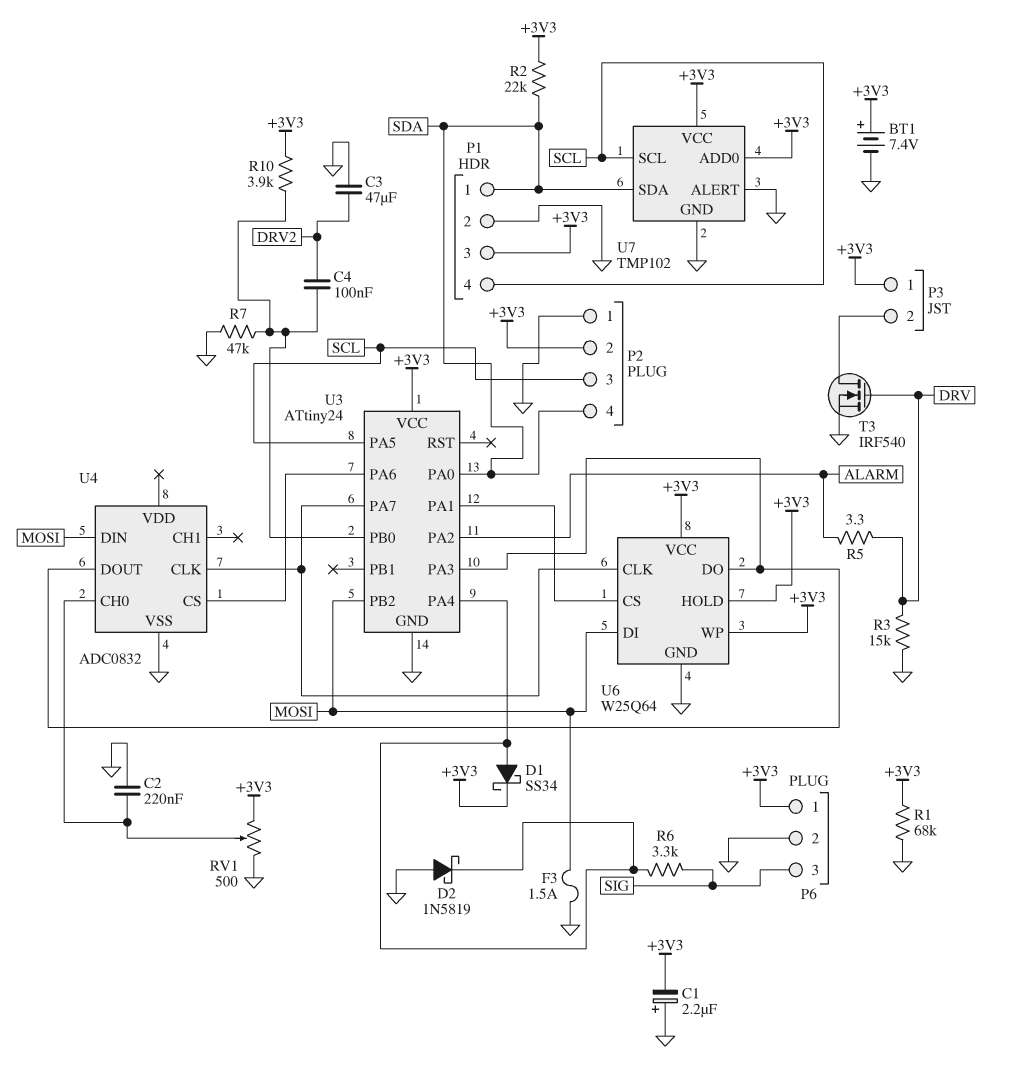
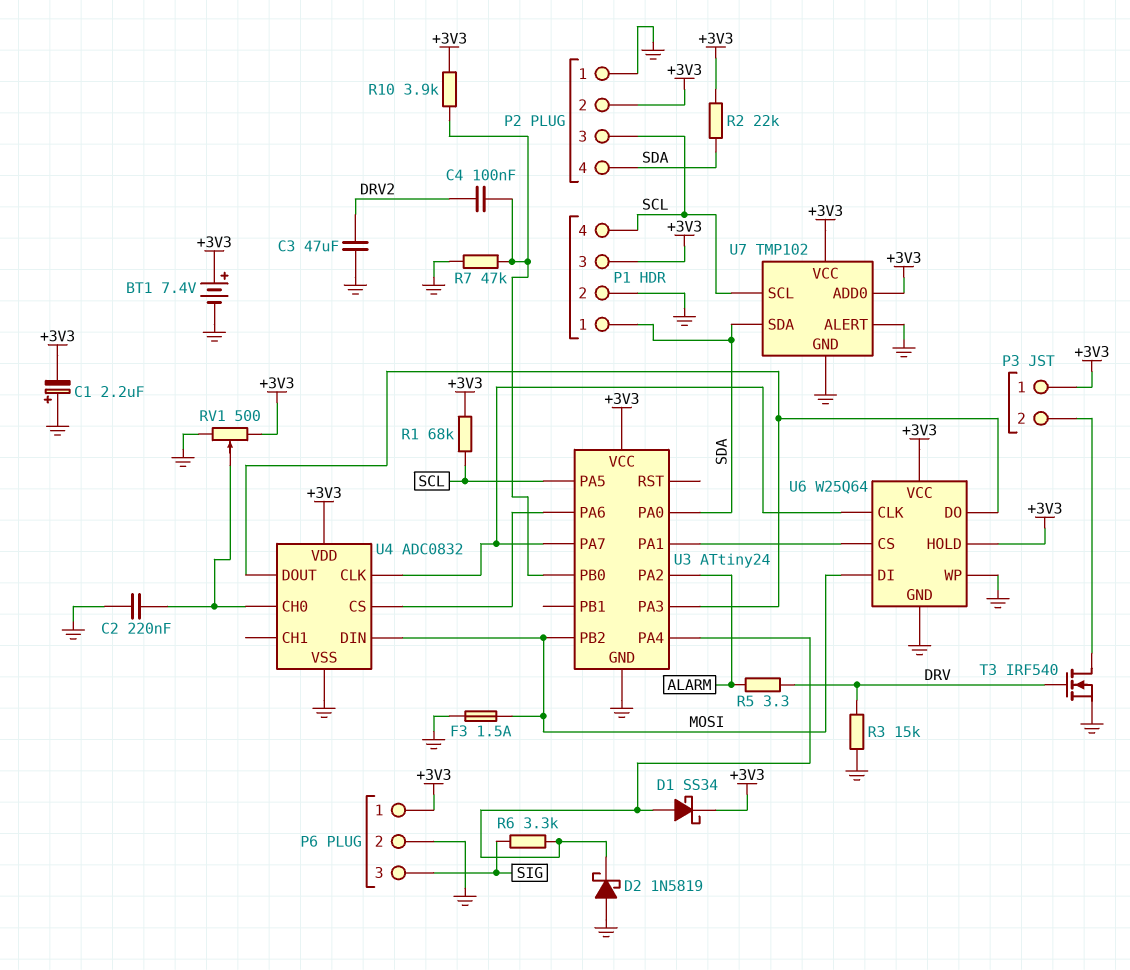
R1: 68k (+3V3, GND) -> 68k (+3V3, SCL)
U4 pin VDD: none -> +3V3
U6 pin WP: +3V3 -> GND

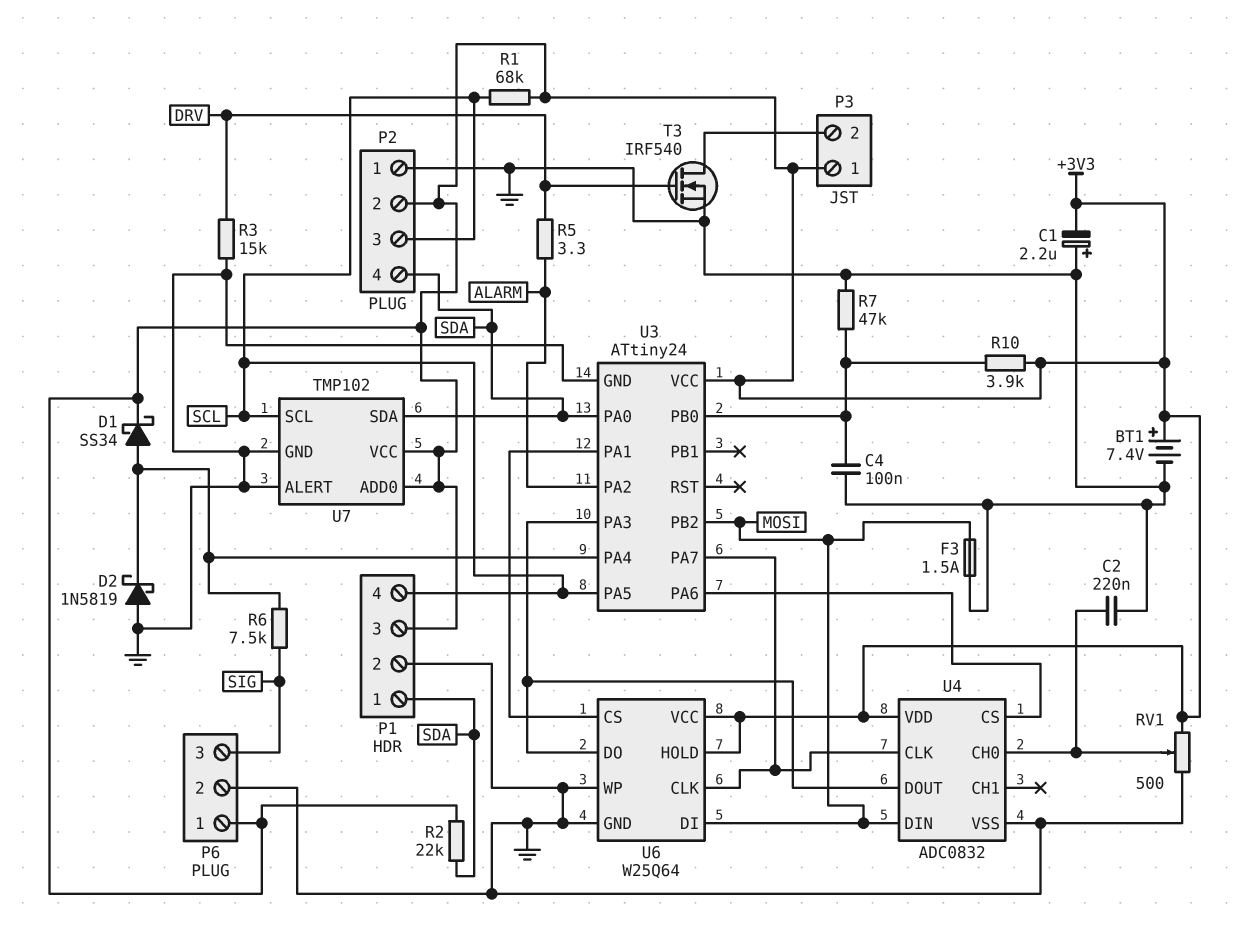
C3: 47uF (DRV2, GND) -> none
C4: 100nF (DRV2, U3/PB0) -> 100nF (GND, U3/PB0)
R6: 3.3k (SIG, U3/PA4) -> 7.5k (SIG, U3/PA4)

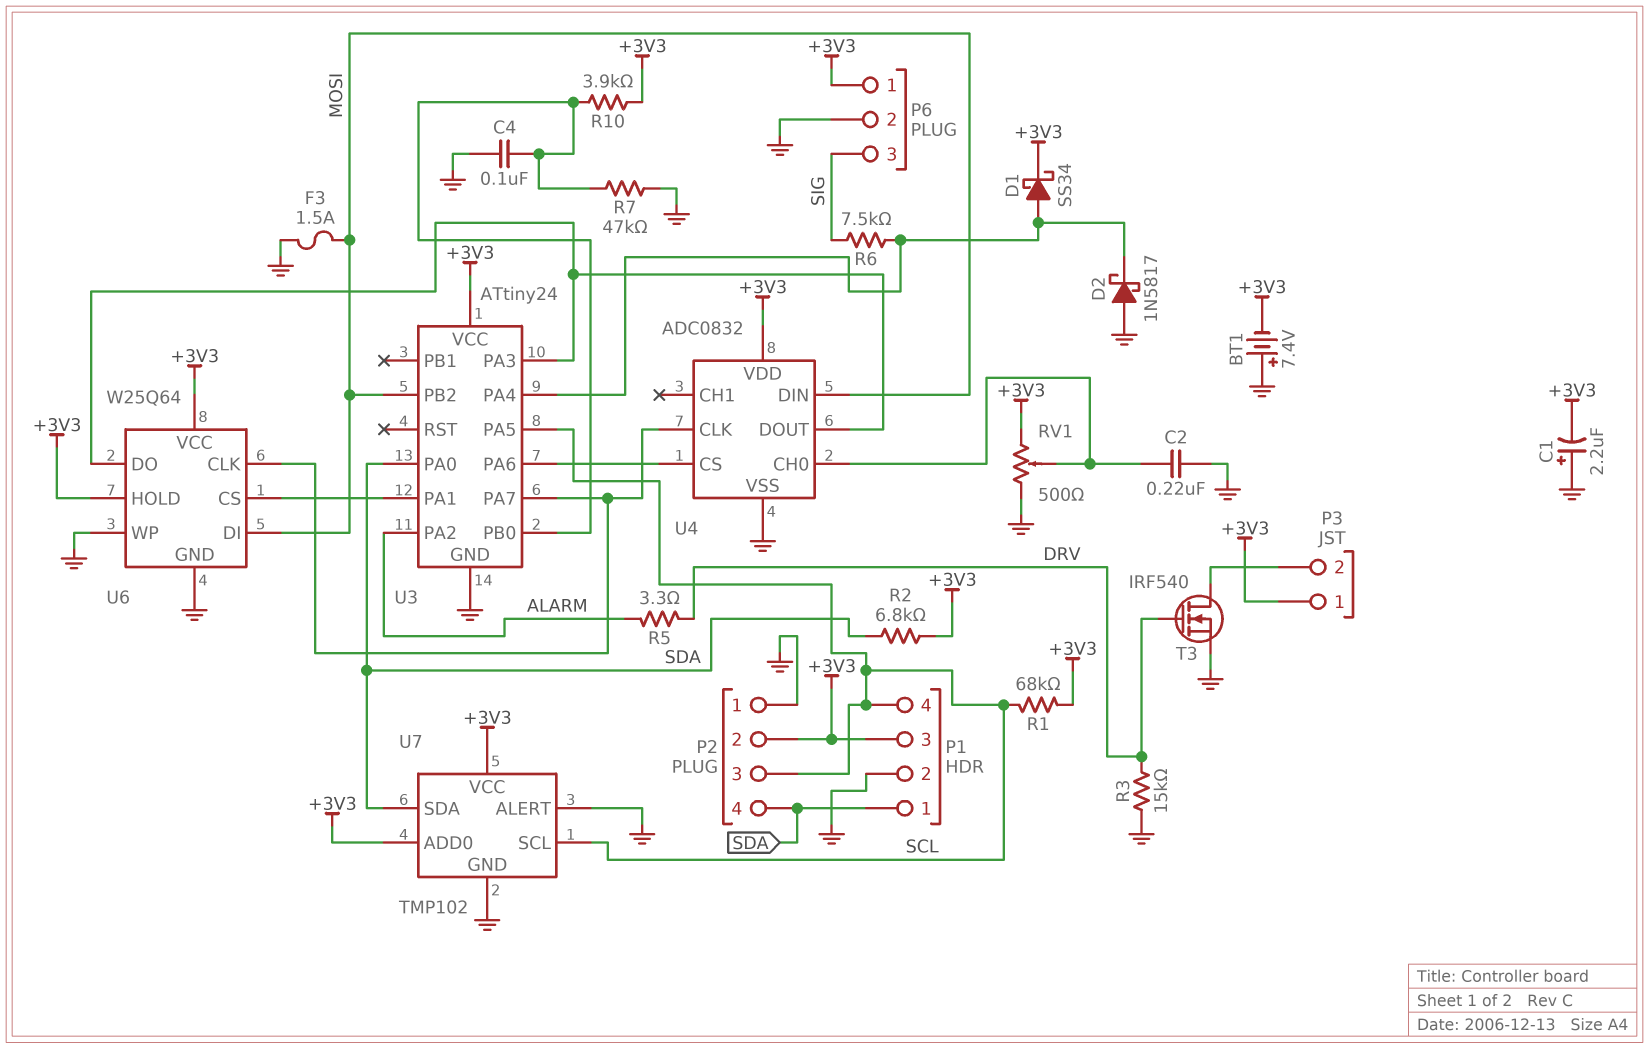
BT1: 7.4V (plus +3V3, minus GND) -> 7.4V (plus GND, minus +3V3)
D2: schottky 1N5819 (A GND, K U3/PA4) -> schottky 1N5817 (A GND, K U3/PA4)
R2: 22k (+3V3, SDA) -> 6.8k (+3V3, SDA)

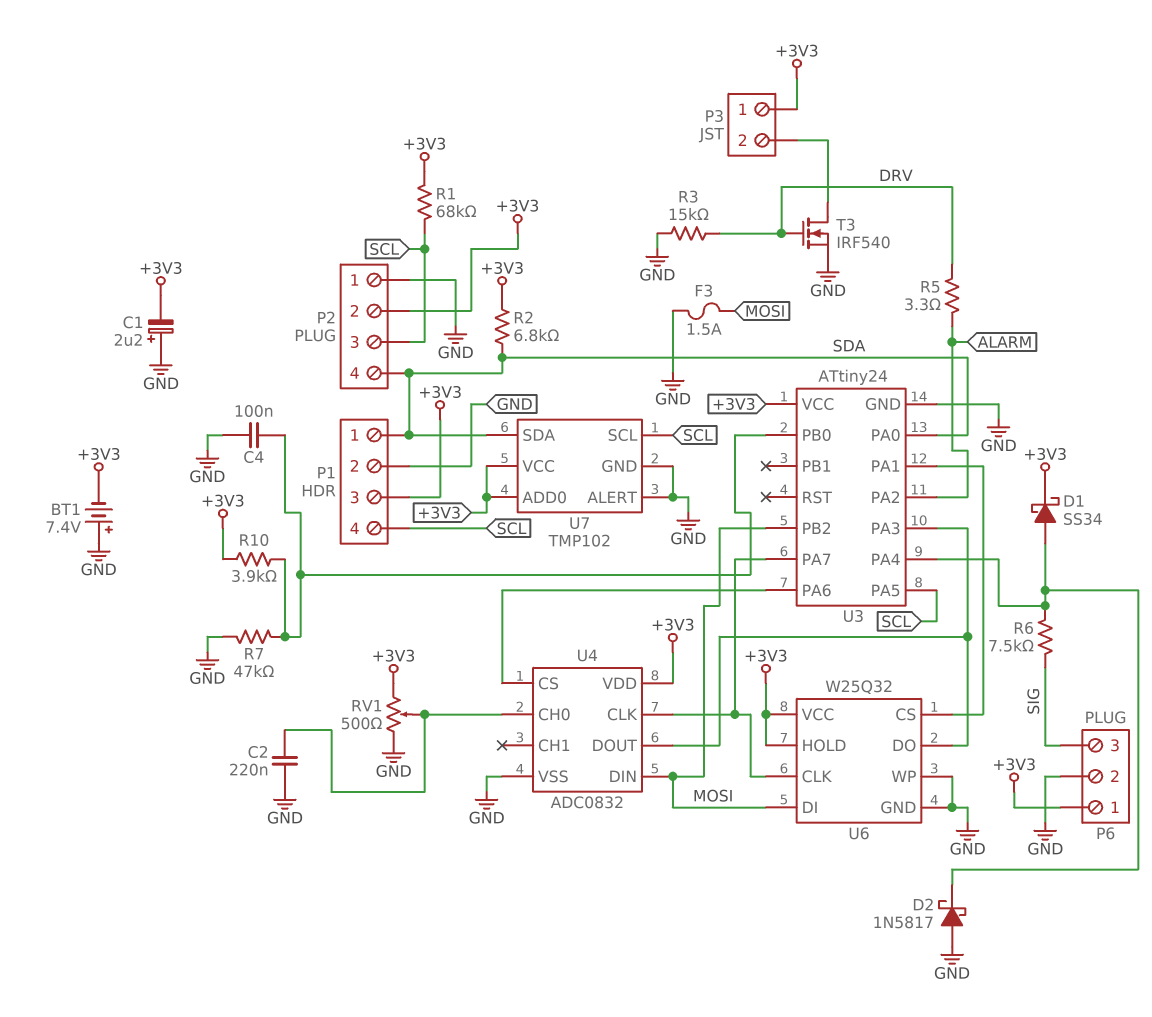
U6: W25Q64 -> W25Q32

